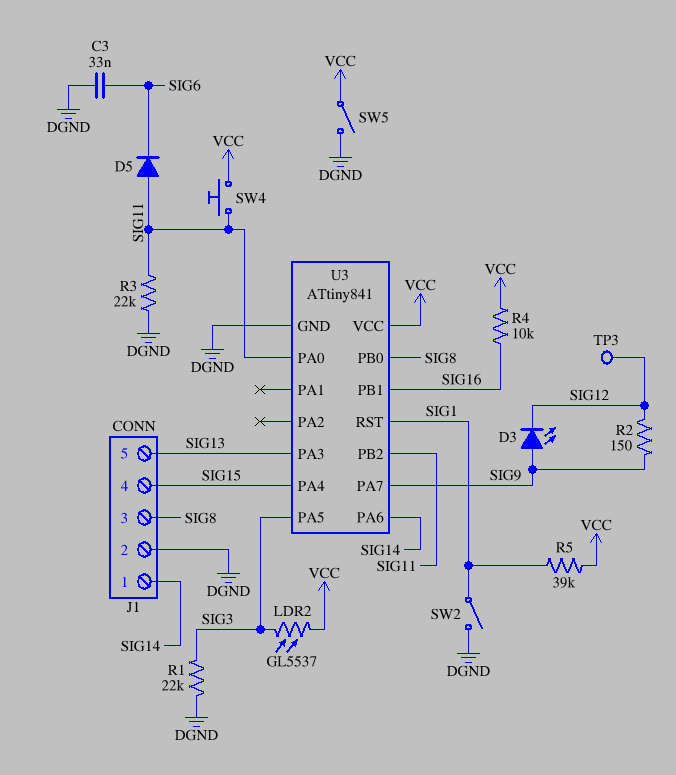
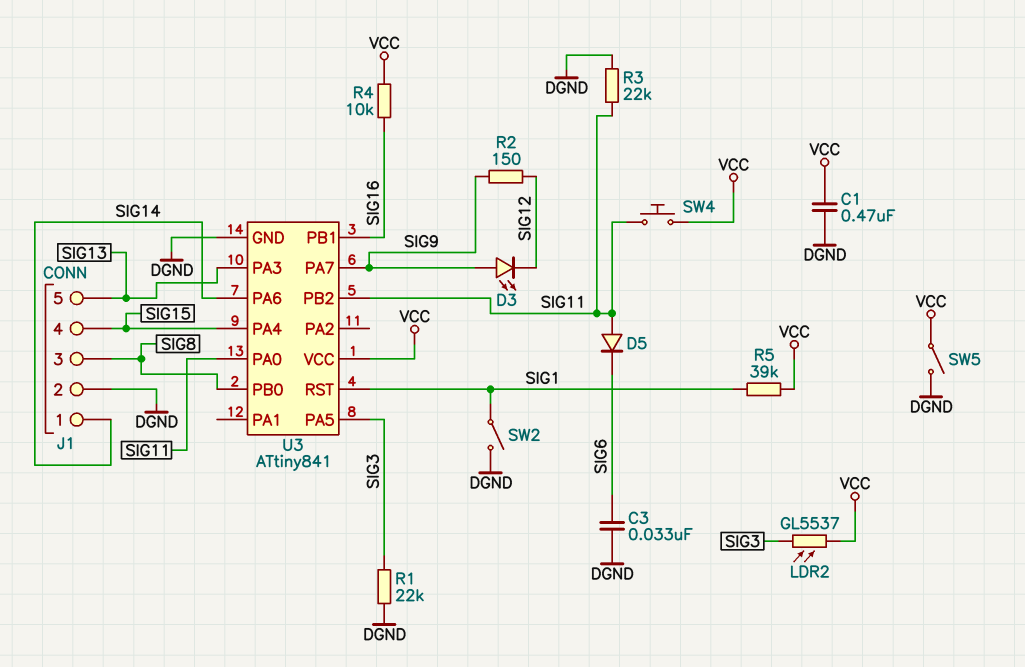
C1: none -> 470nF (DGND, VCC)
TP3: test point (SIG12) -> none

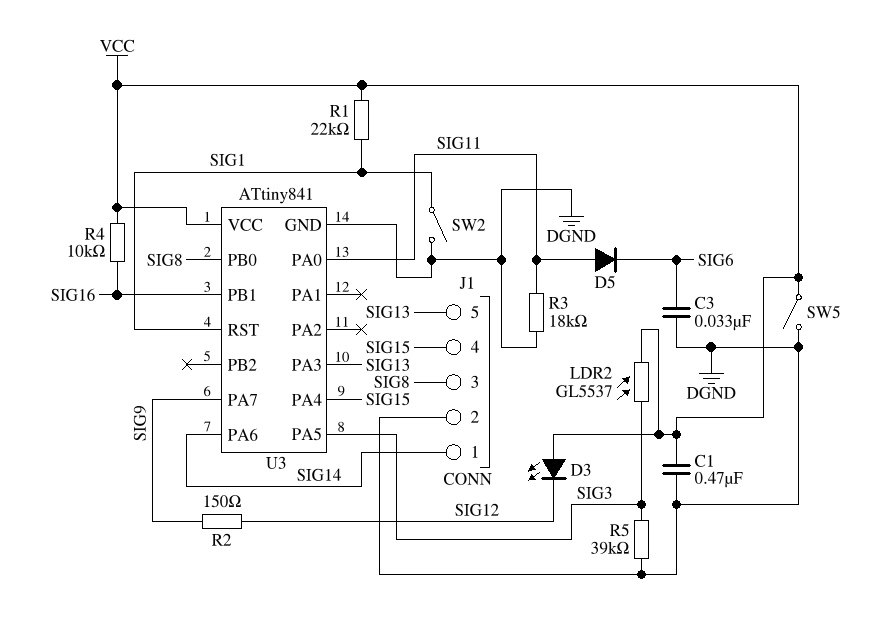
D3: LED (A SIG9, K SIG12) -> LED (A VCC, K SIG12)
R1: 22k (DGND, SIG3) -> 22k (SIG1, VCC)
R3: 22k (DGND, SIG11) -> 18k (DGND, SIG11)
R5: 39k (SIG1, VCC) -> 39k (DGND, SIG3)
SW4: button (SIG11, VCC) -> none
U3 pin PB2: SIG11 -> none

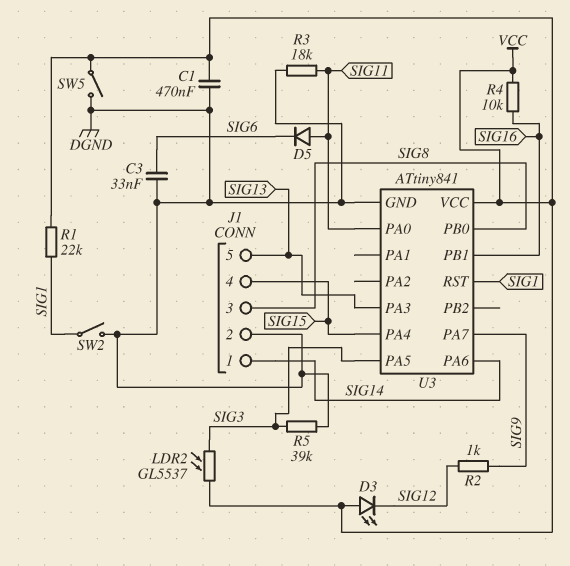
R2: 150 (SIG9, SIG12) -> 1k (SIG9, SIG12)

